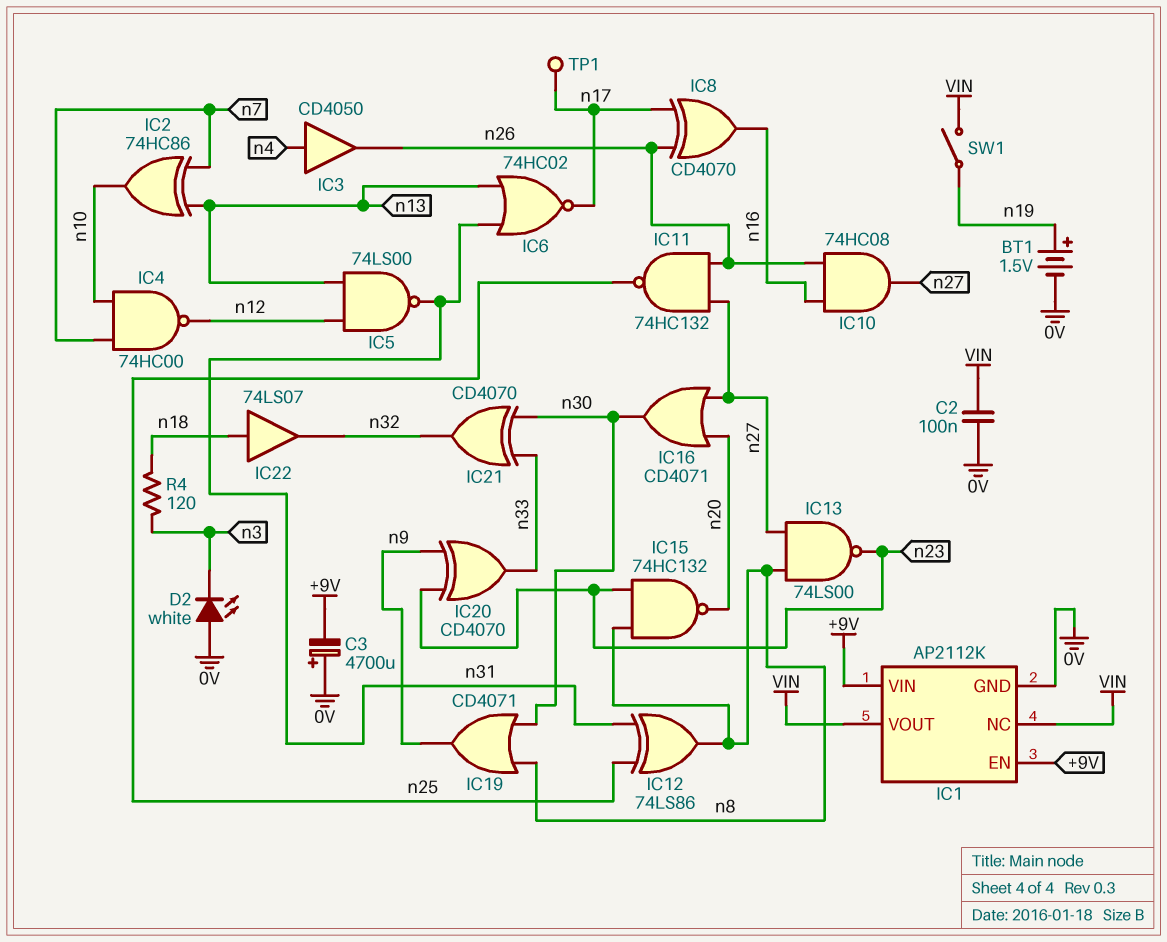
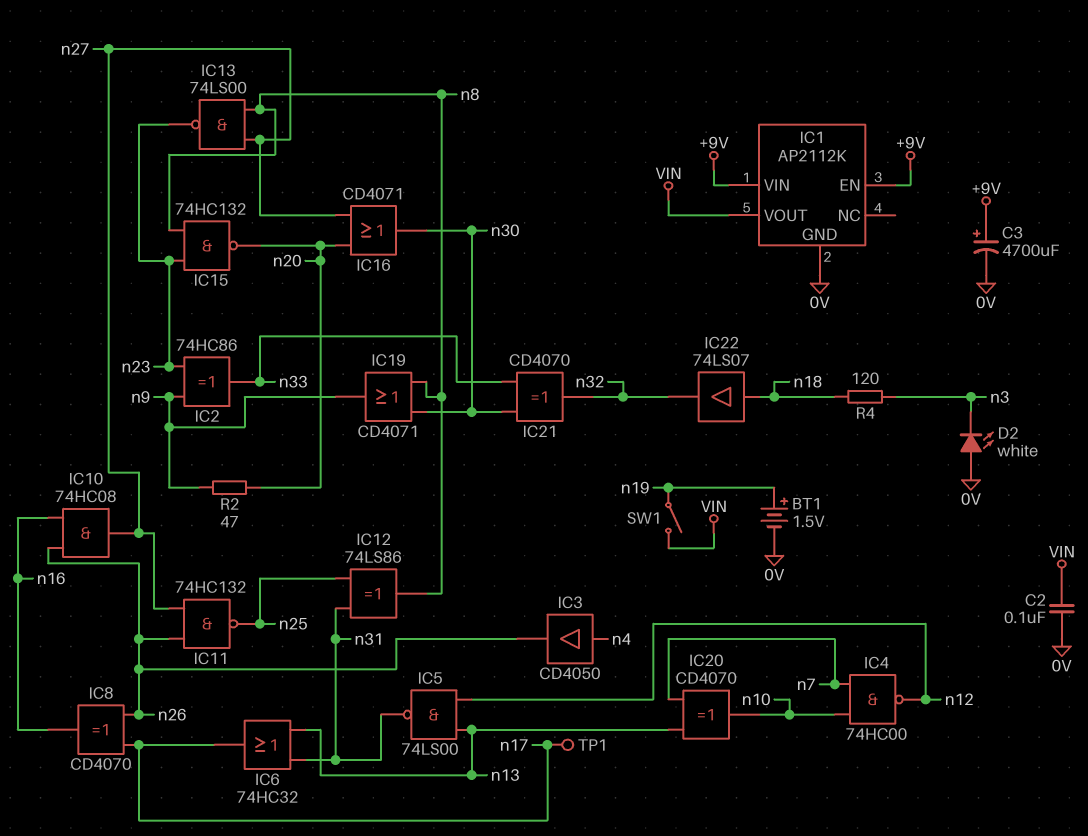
C3: 4700uF (plus 0V, minus +9V) -> 4700uF (plus +9V, minus 0V)
IC1 pin NC: VIN -> none
IC2: XOR 74HC86 (in n7, in n13, out n10) -> XOR 74HC86 (in n9, in n23, out n33)
IC6: NOR 74HC02 (in n13, in n31, out n17) -> OR 74HC32 (in n13, in n31, out n17)
IC20: XOR CD4070 (in n9, in n23, out n33) -> XOR CD4070 (in n7, in n13, out n10)
R2: none -> 47 (n9, n20)

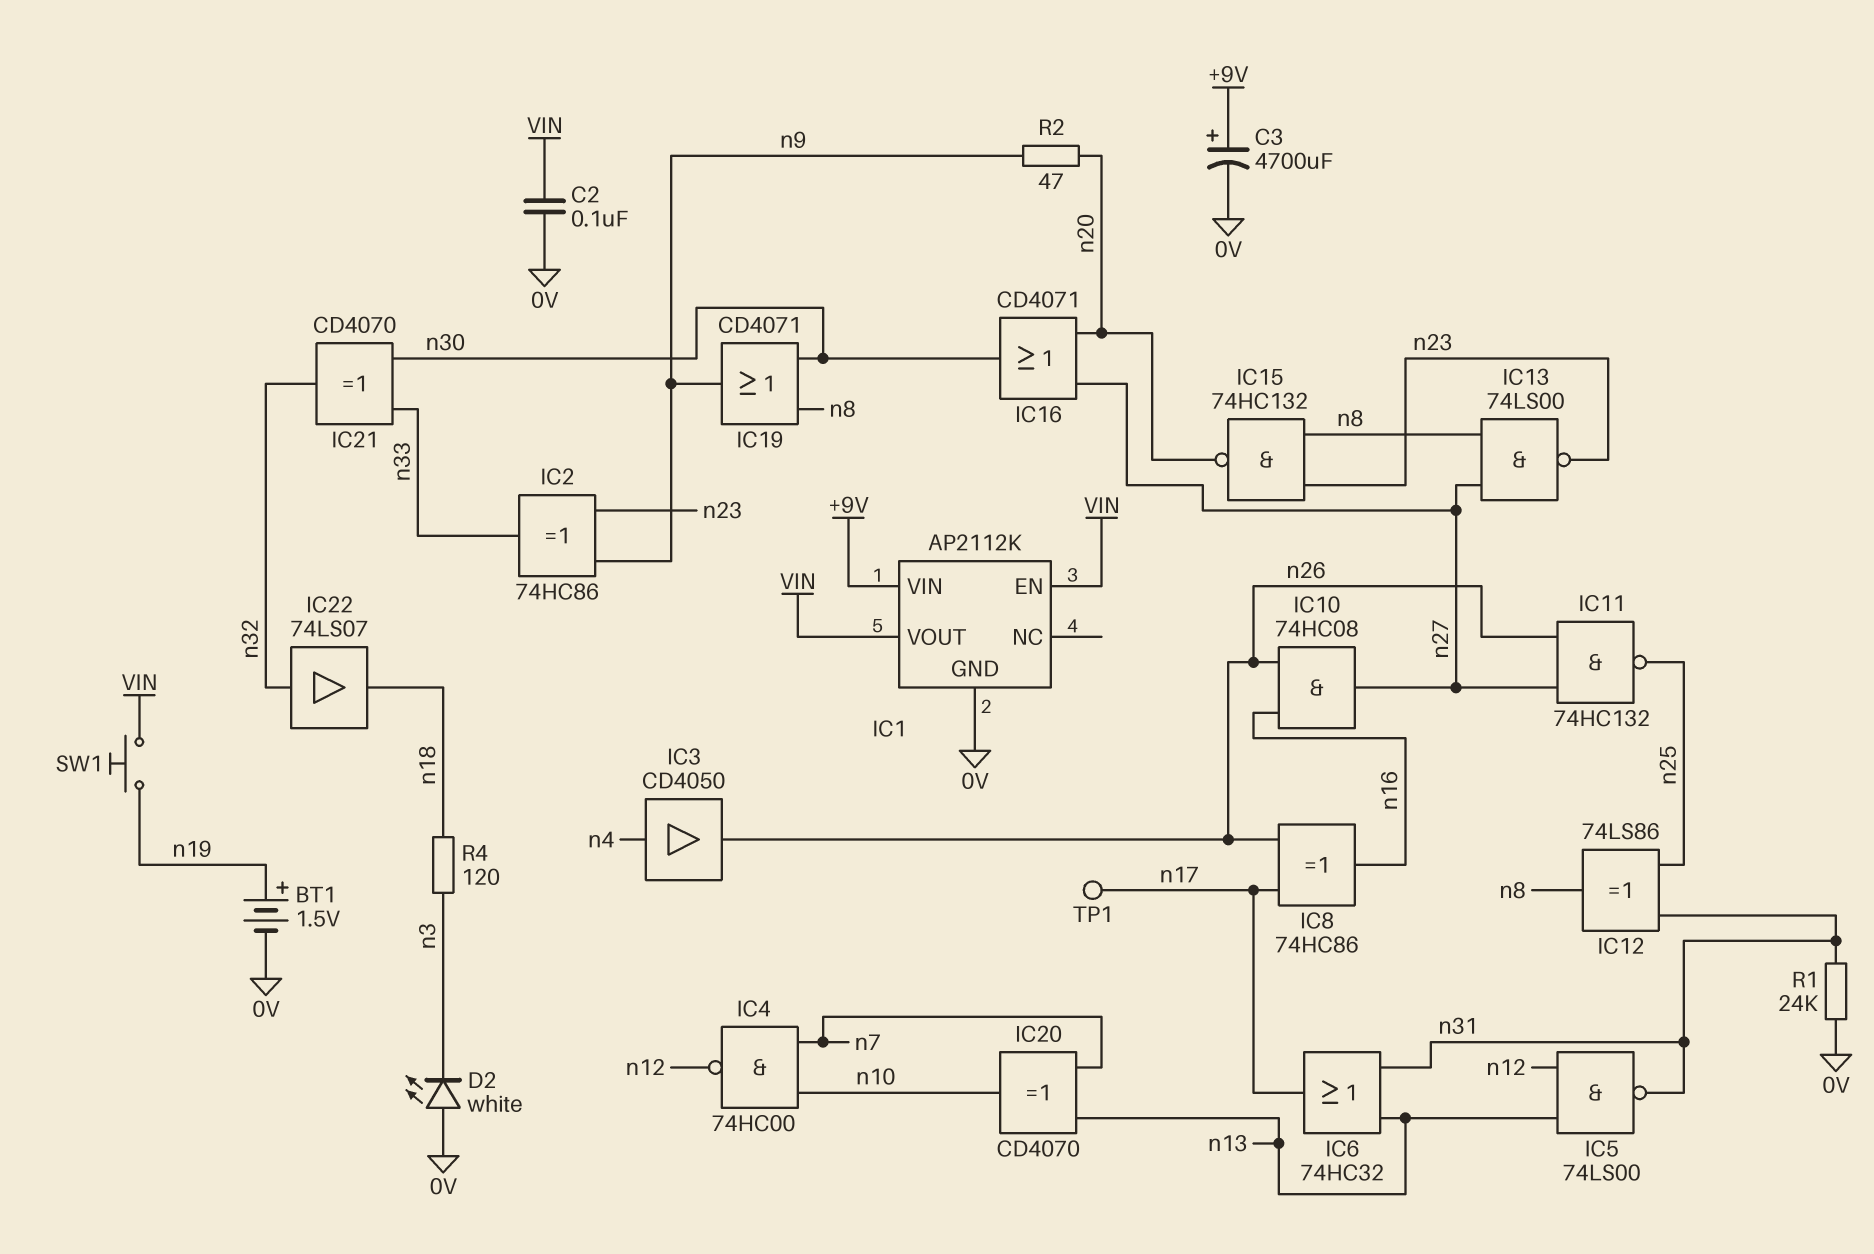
IC1 pin EN: +9V -> VIN
IC8: XOR CD4070 (in n17, in n26, out n16) -> XOR 74HC86 (in n17, in n26, out n16)
IC22: buffer 74LS07 (in n18, out n32) -> buffer 74LS07 (in n32, out n18)
R1: none -> 24k (0V, n31)
SW1: switch (VIN, n19) -> button (VIN, n19)

